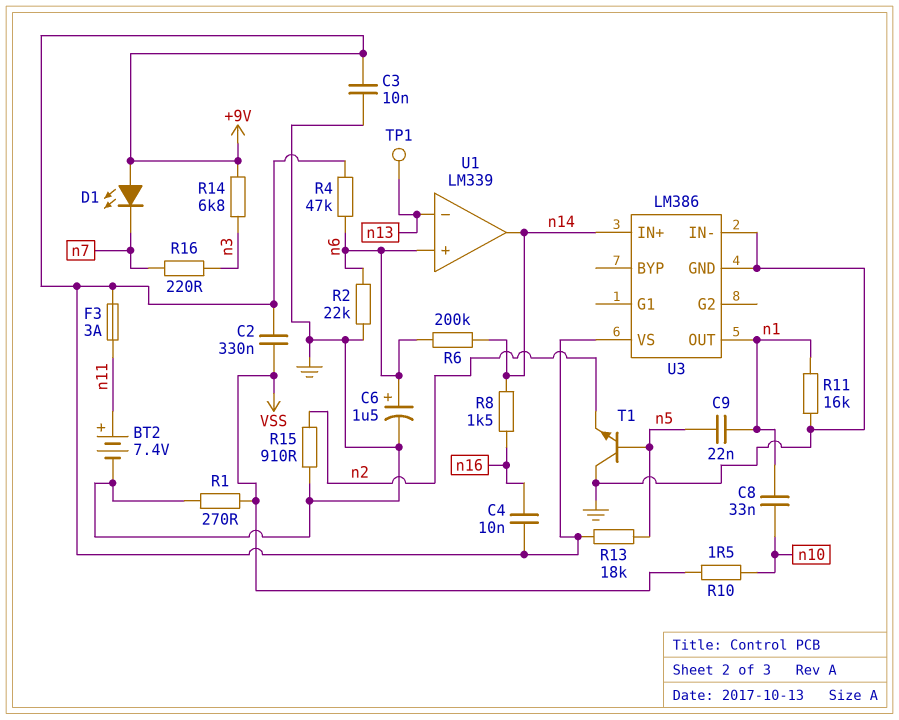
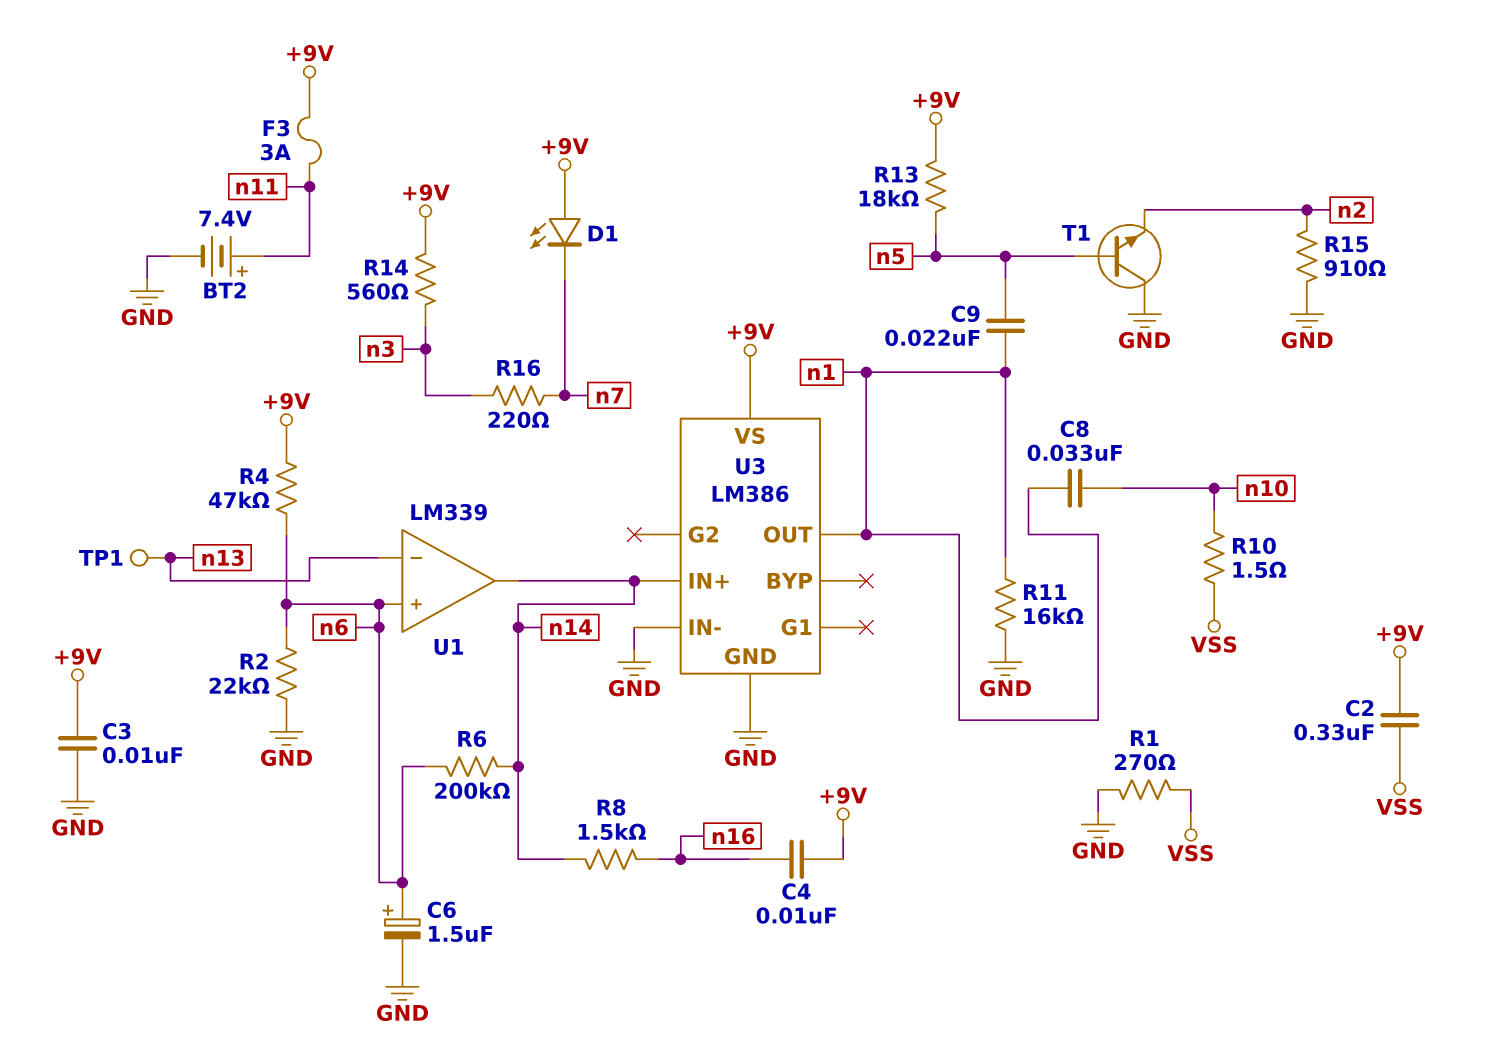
R14: 6.8k (+9V, n3) -> 560 (+9V, n3)

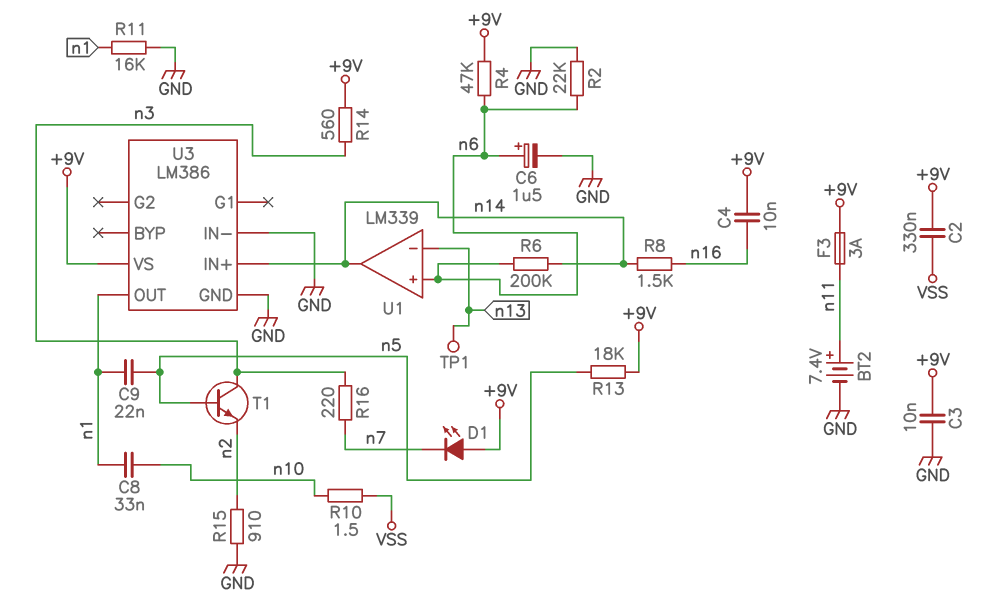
R1: 270 (GND, VSS) -> none
T1: NPN (B n5, C GND, E n2) -> NPN (B n5, C n3, E n2)

